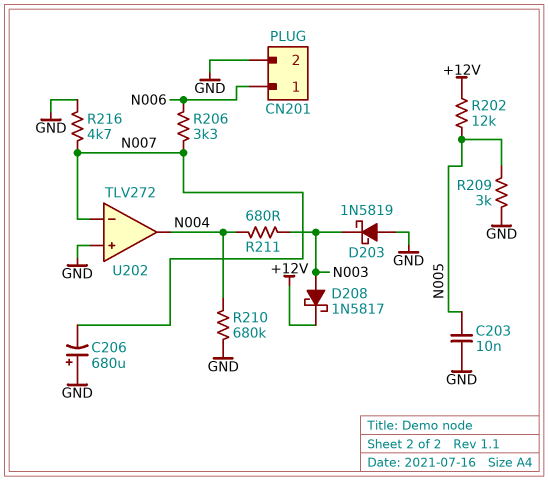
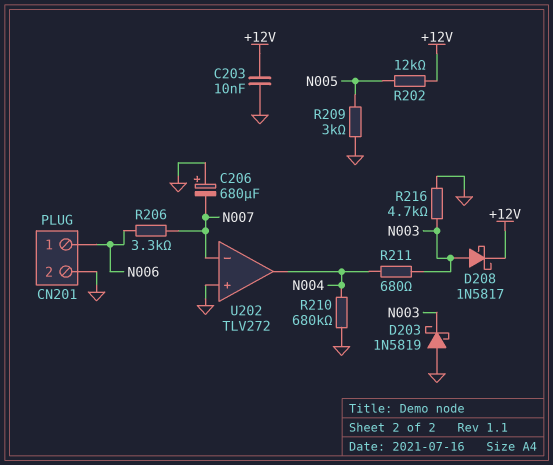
C203: 10nF (GND, N005) -> 10nF (+12V, GND)
R216: 4.7k (GND, N007) -> 4.7k (GND, N003)

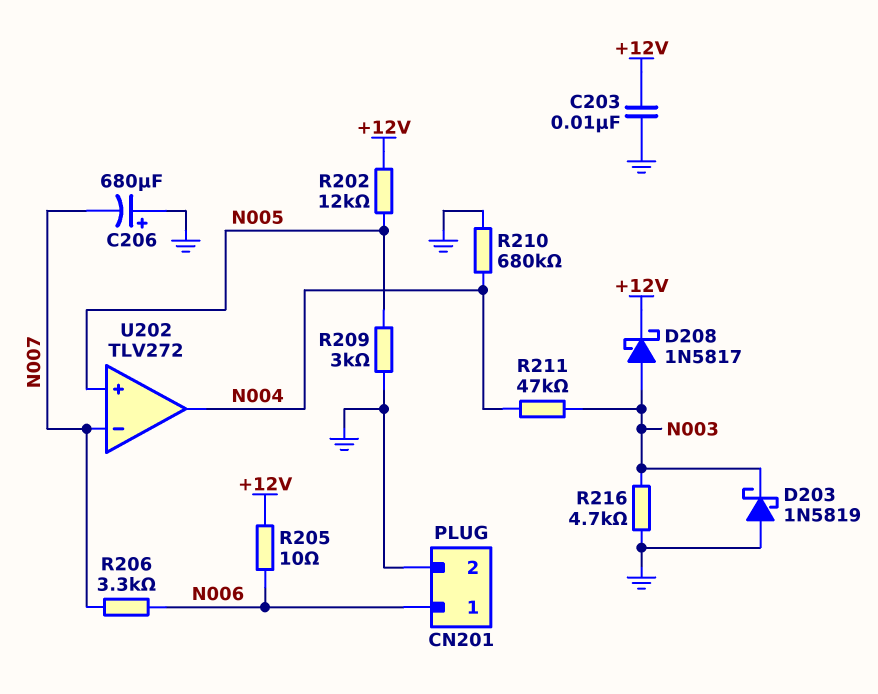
R205: none -> 10 (+12V, N006)
R211: 680 (N003, N004) -> 47k (N003, N004)
U202 pin in+: GND -> N005

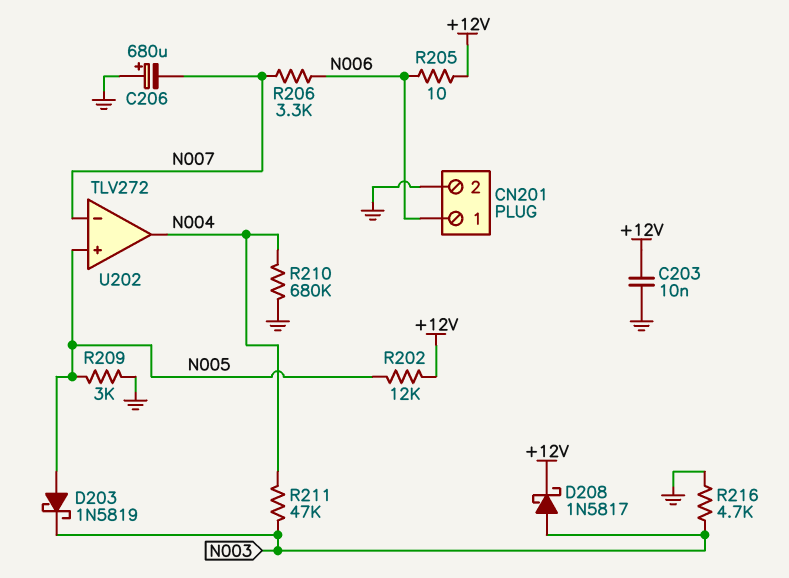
D203: schottky 1N5819 (A GND, K N003) -> schottky 1N5819 (A N005, K N003)

